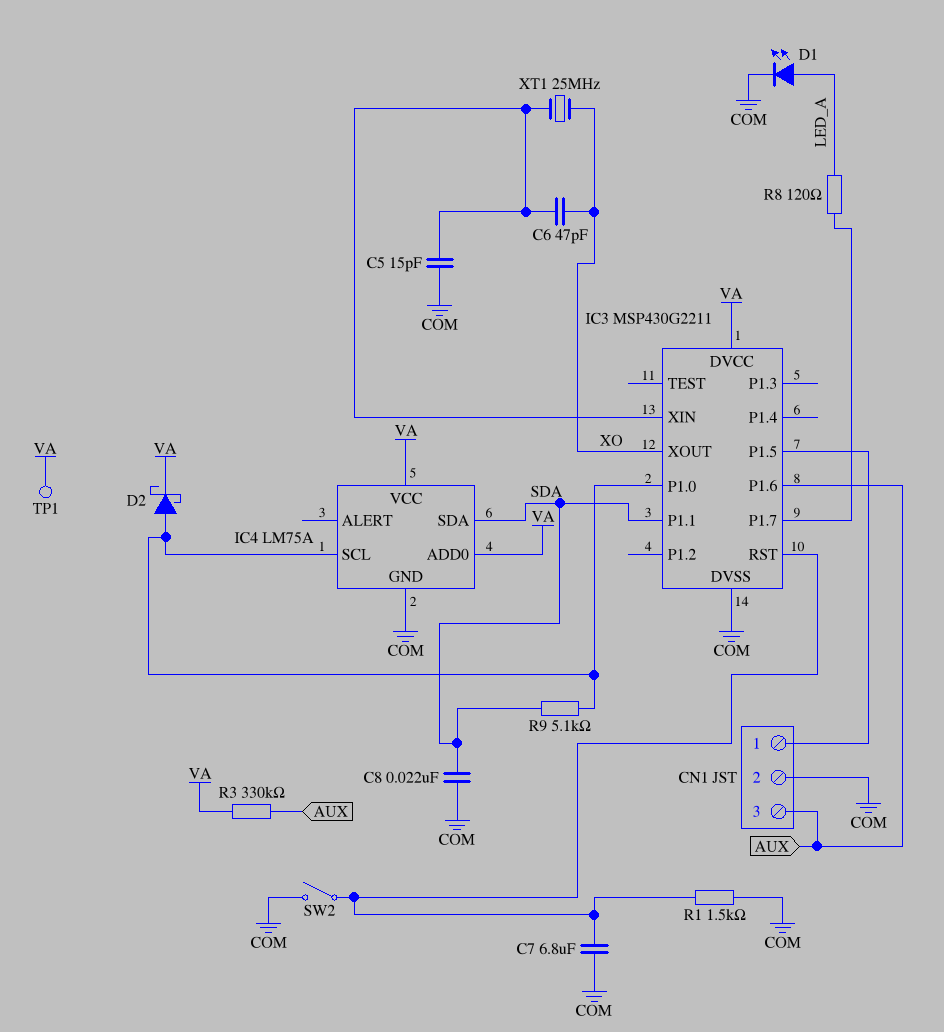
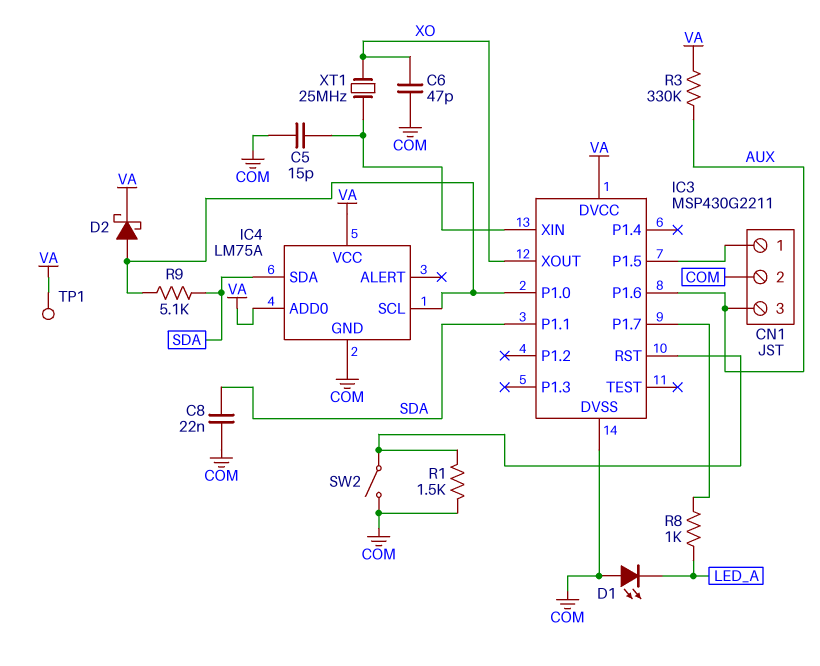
C6: 47pF (IC3/XIN, XO) -> 47pF (COM, XO)
C7: 6.8uF (COM, IC3/RST) -> none
D1: LED (A LED_A, K COM) -> LED (A COM, K LED_A)
R8: 120 (IC3/P1.7, LED_A) -> 1k (IC3/P1.7, LED_A)

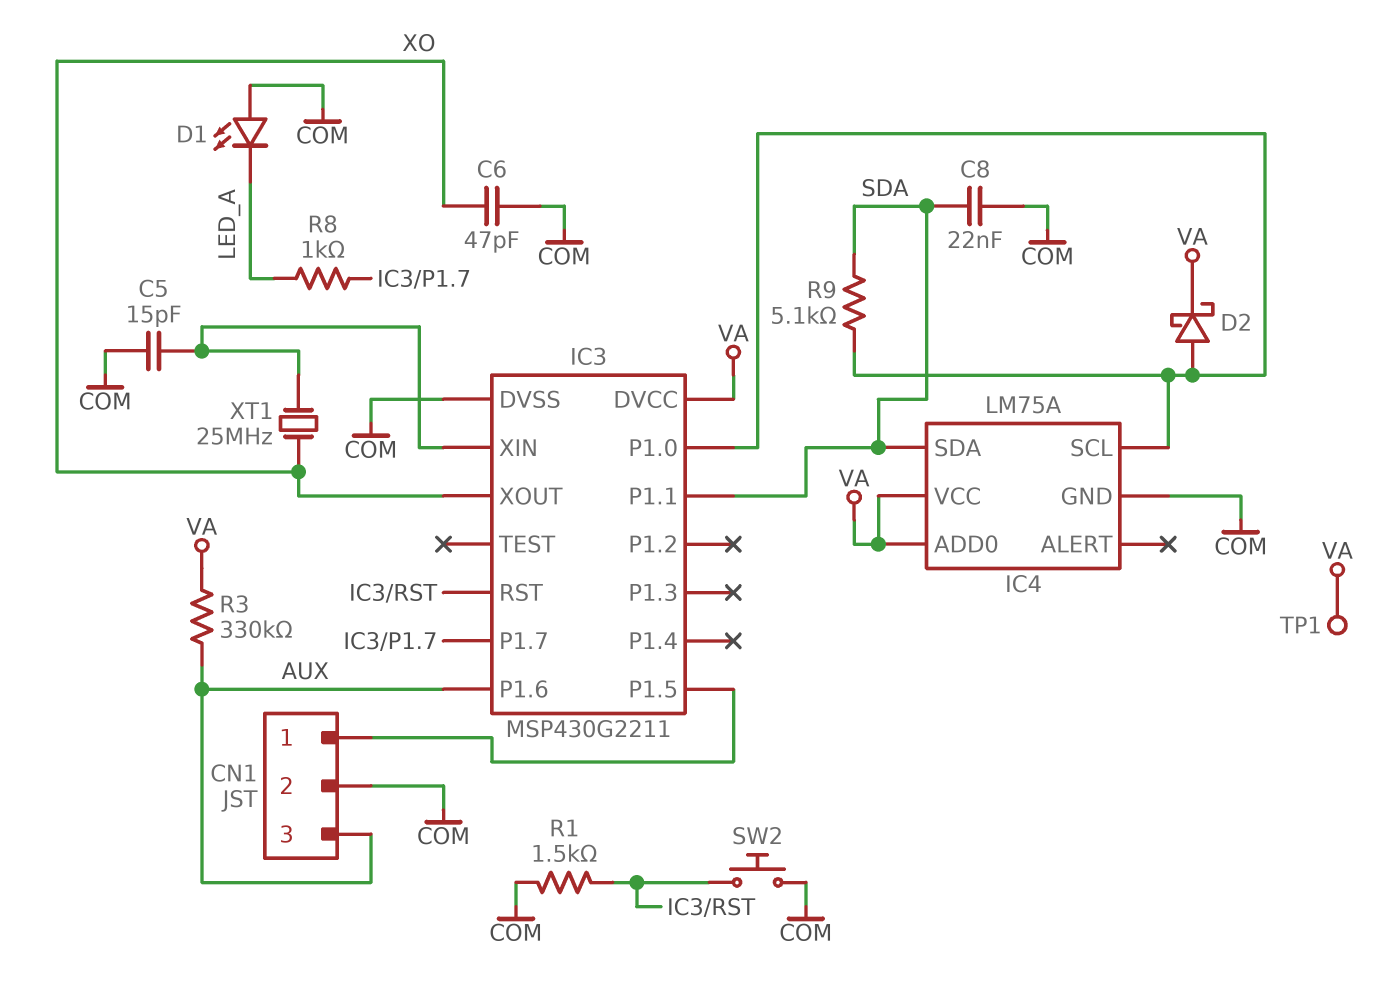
SW2: switch (COM, IC3/RST) -> button (COM, IC3/RST)

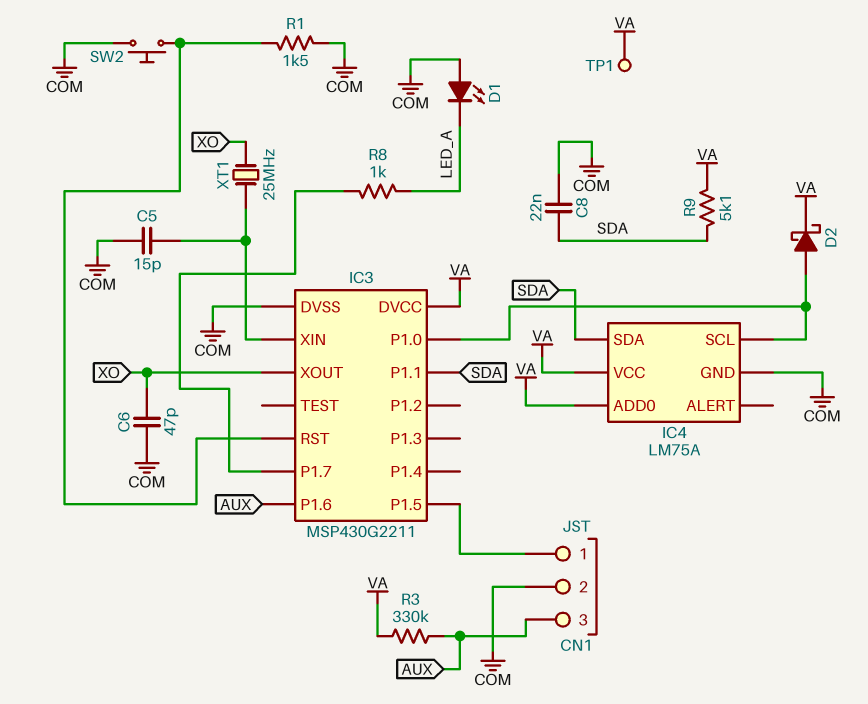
R9: 5.1k (IC3/P1.0, SDA) -> 5.1k (SDA, VA)

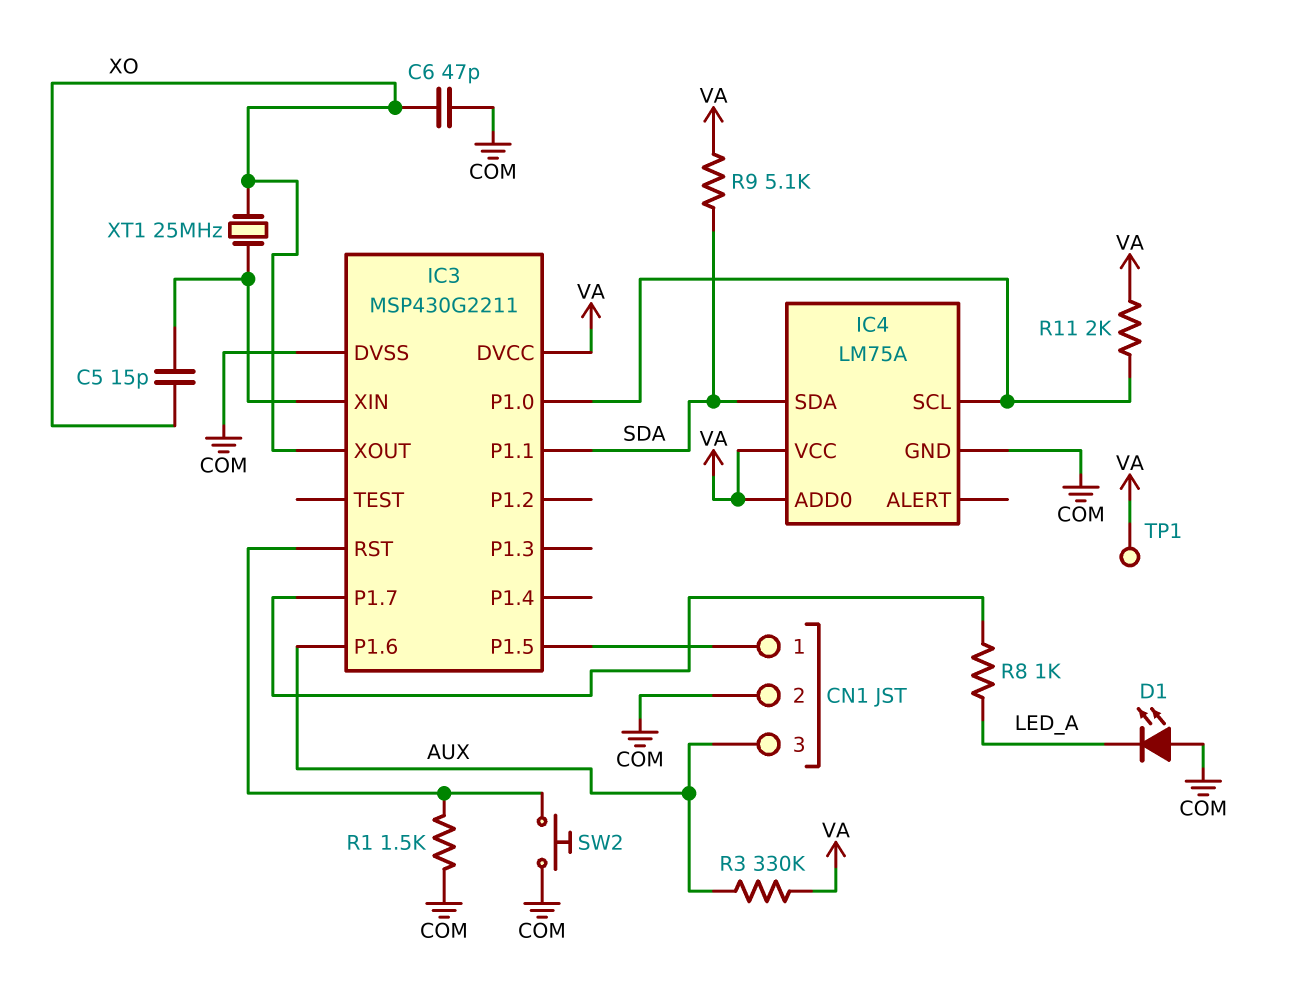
C5: 15pF (COM, IC3/XIN) -> 15pF (IC3/XIN, XO)
C8: 22nF (COM, SDA) -> none
D2: schottky (A IC3/P1.0, K VA) -> none
R11: none -> 2k (IC3/P1.0, VA)

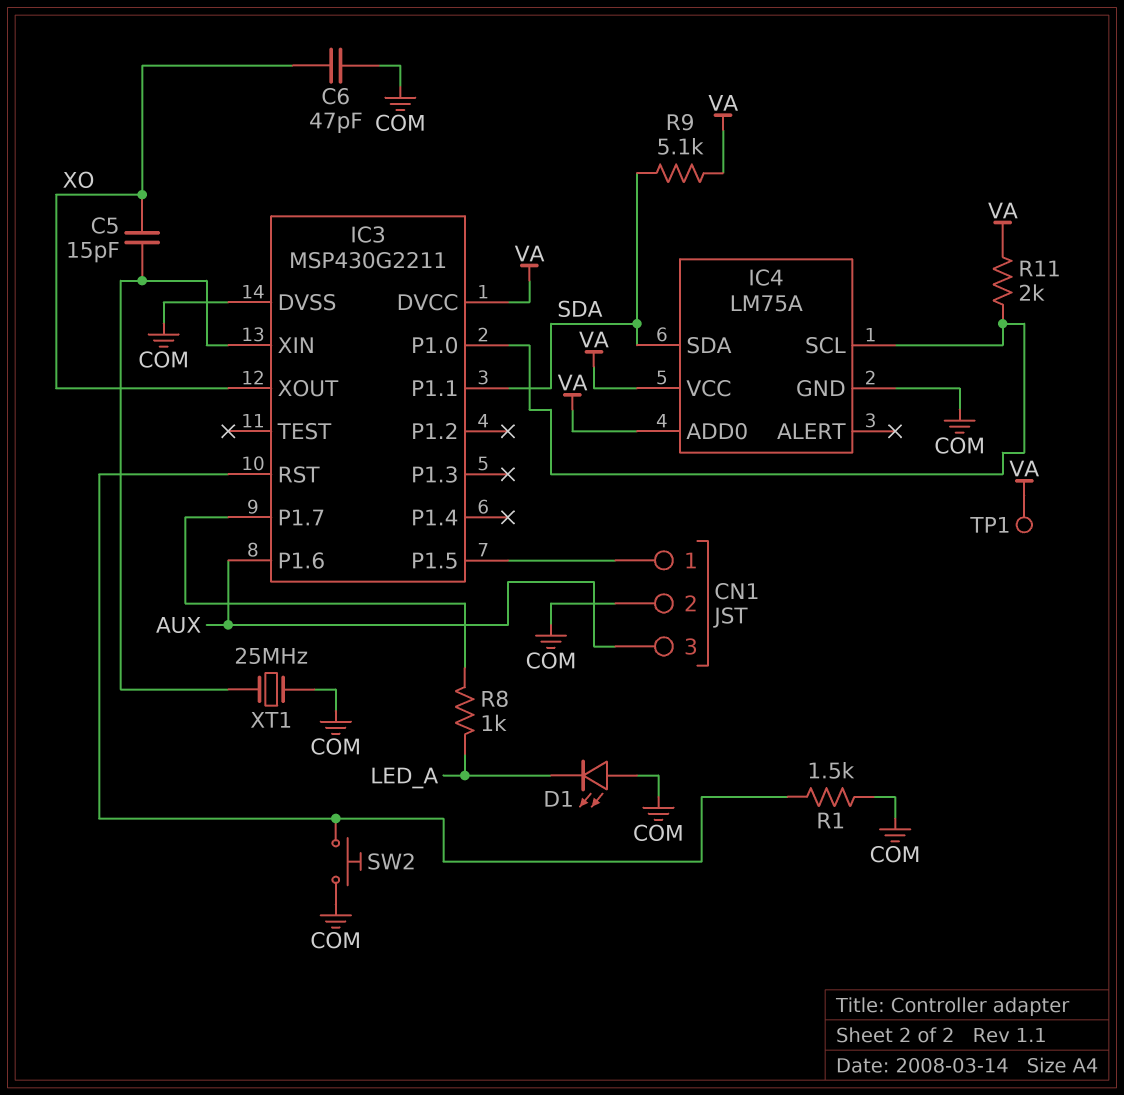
R3: 330k (AUX, VA) -> none
XT1: 25MHz (IC3/XIN, XO) -> 25MHz (COM, IC3/XIN)

